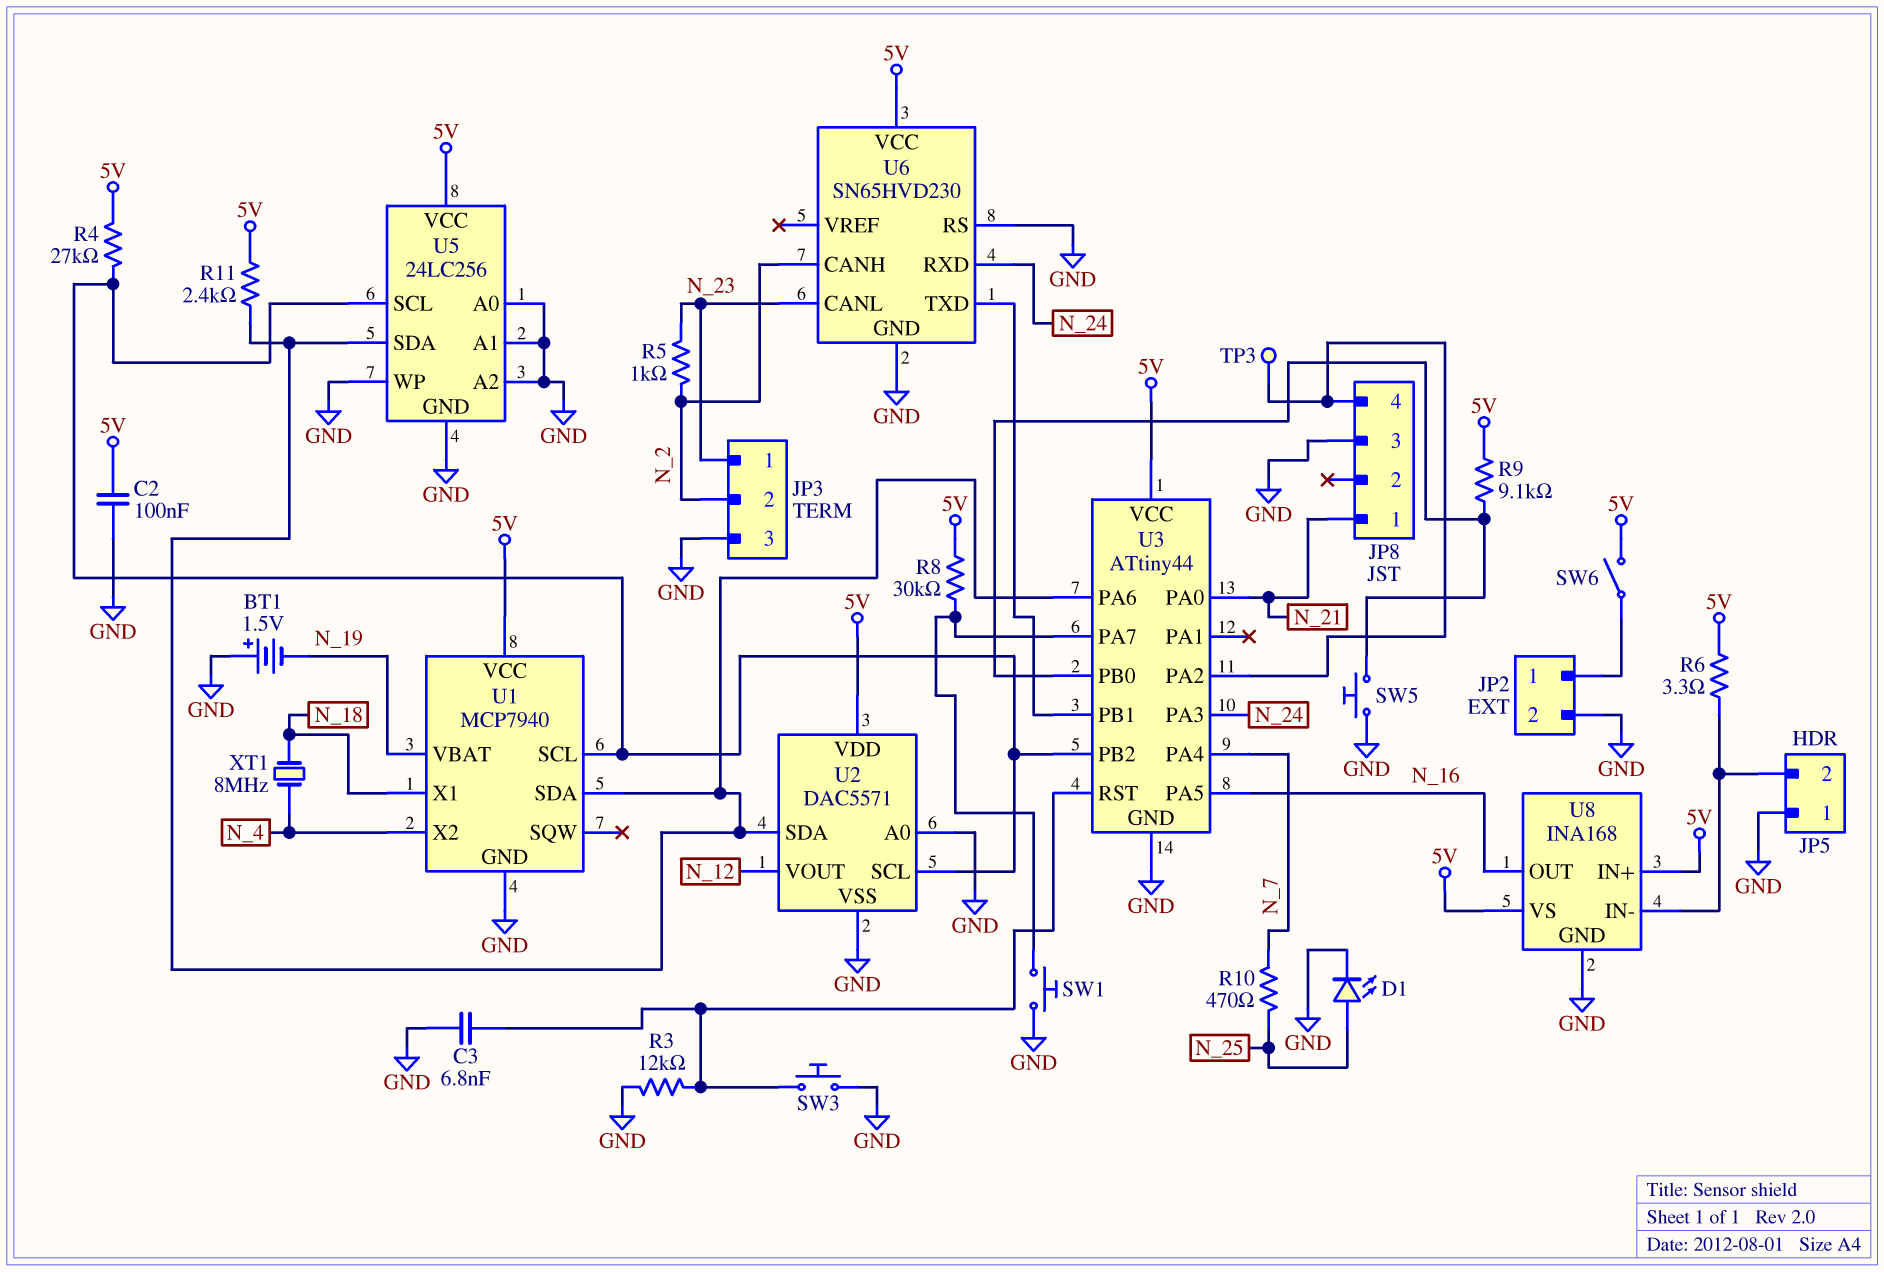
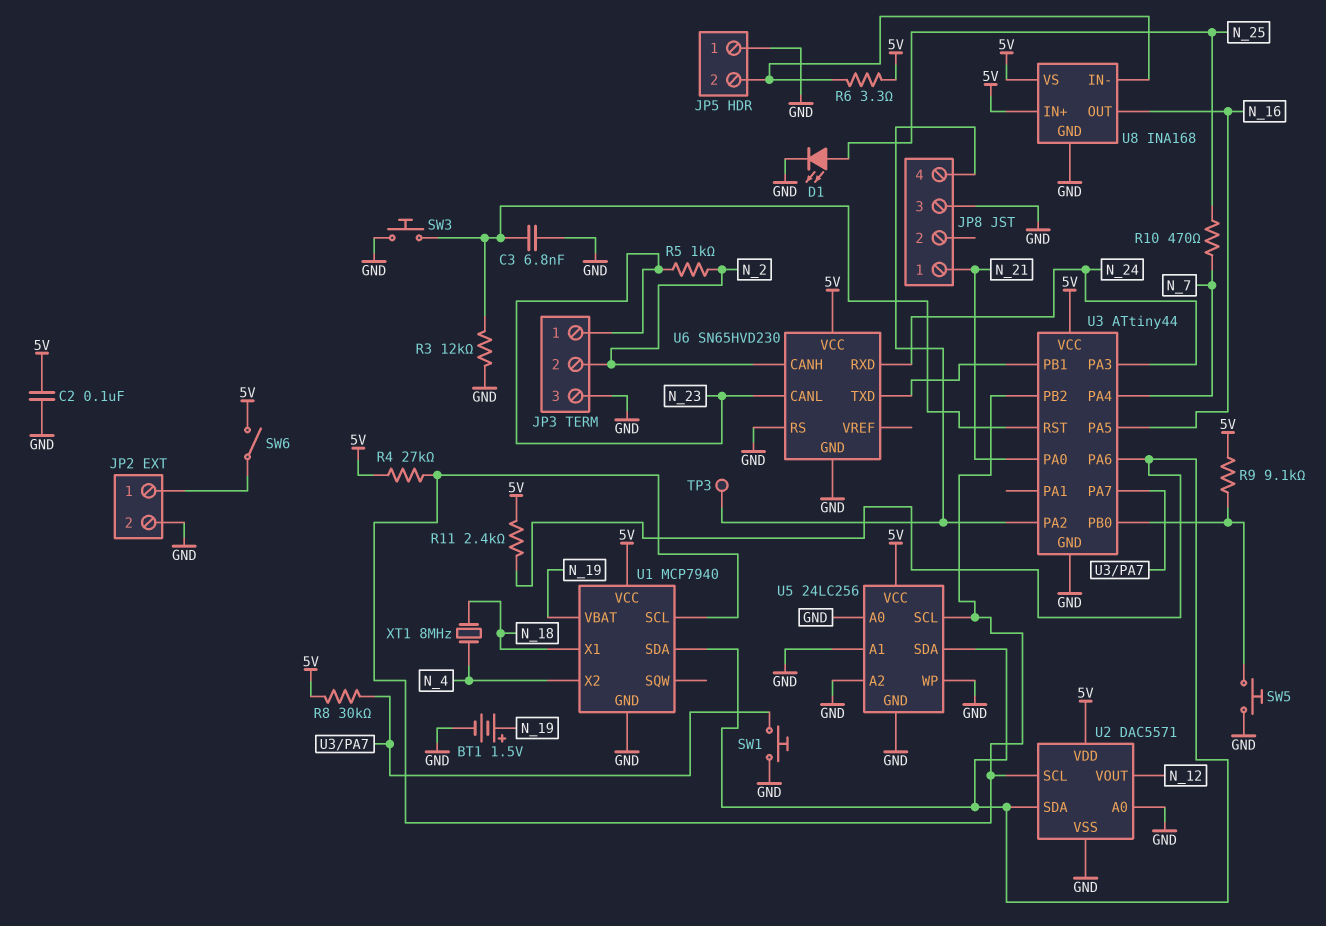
BT1: 1.5V (plus GND, minus N_19) -> 1.5V (plus N_19, minus GND)

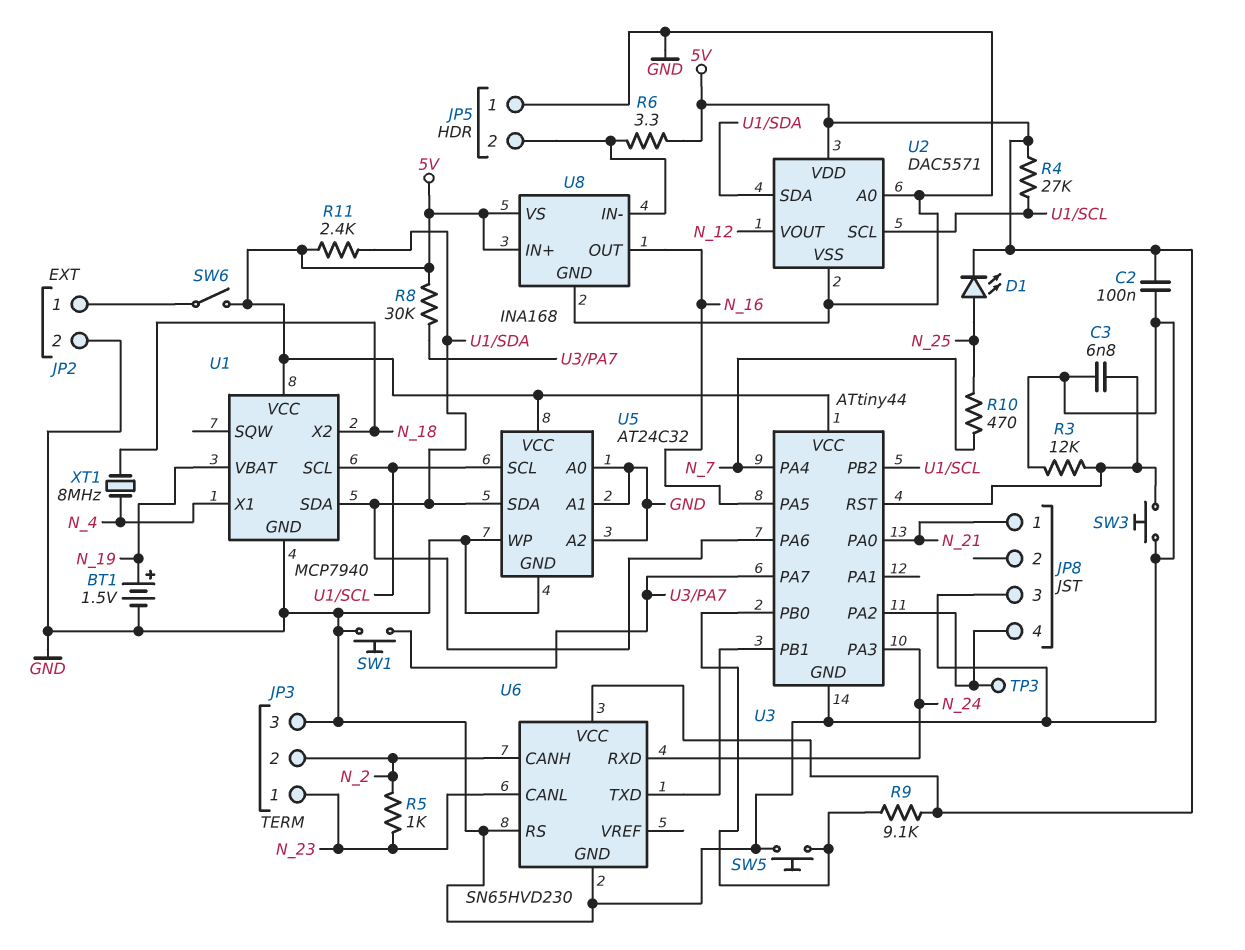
D1: LED (A N_25, K GND) -> LED (A N_25, K 5V)
U1 pin X1: N_18 -> N_4
U1 pin X2: N_4 -> N_18
U5: 24LC256 -> AT24C32

